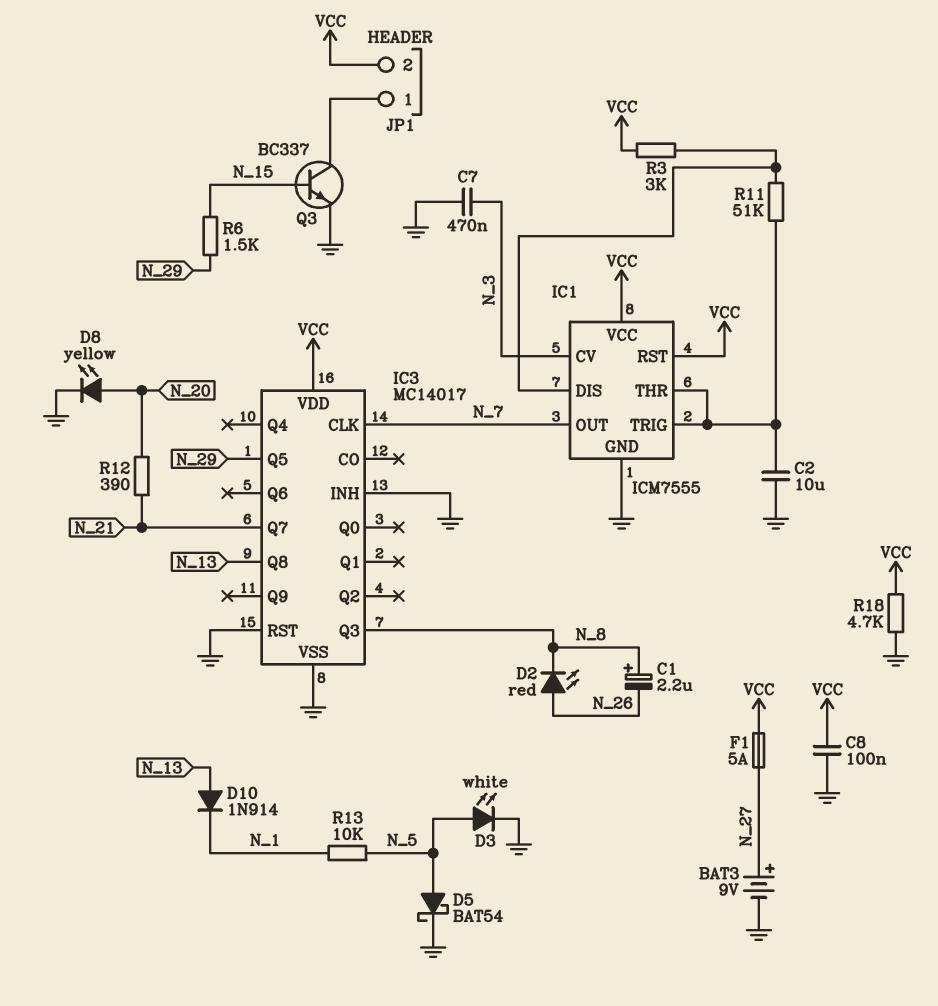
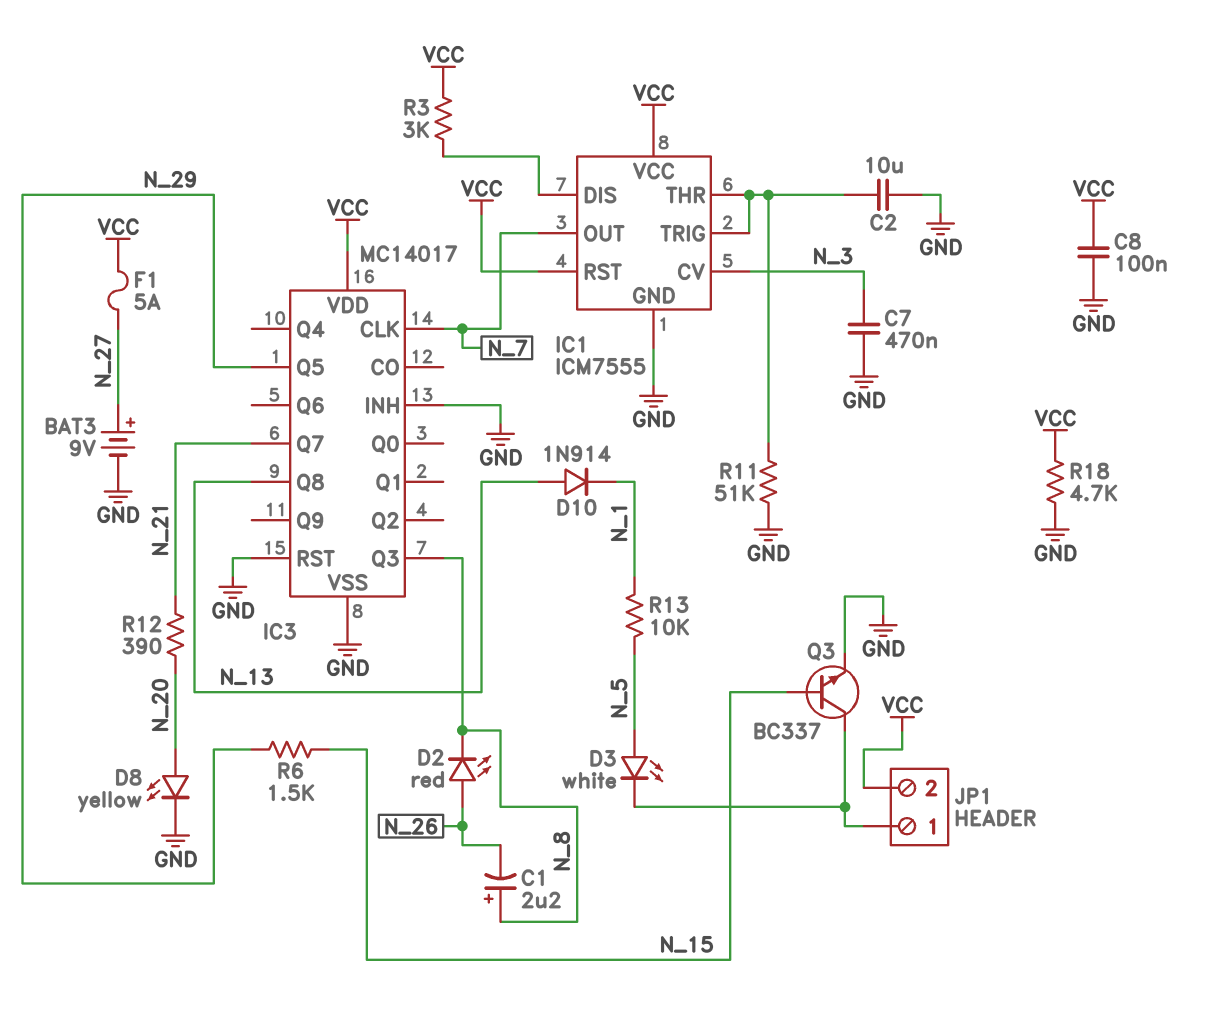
D3: LED white (A N_5, K GND) -> LED white (A N_5, K JP1/1)
D5: schottky BAT54 (A N_5, K GND) -> none
R11: 51k (IC1/DIS, IC1/THR) -> 51k (GND, IC1/THR)

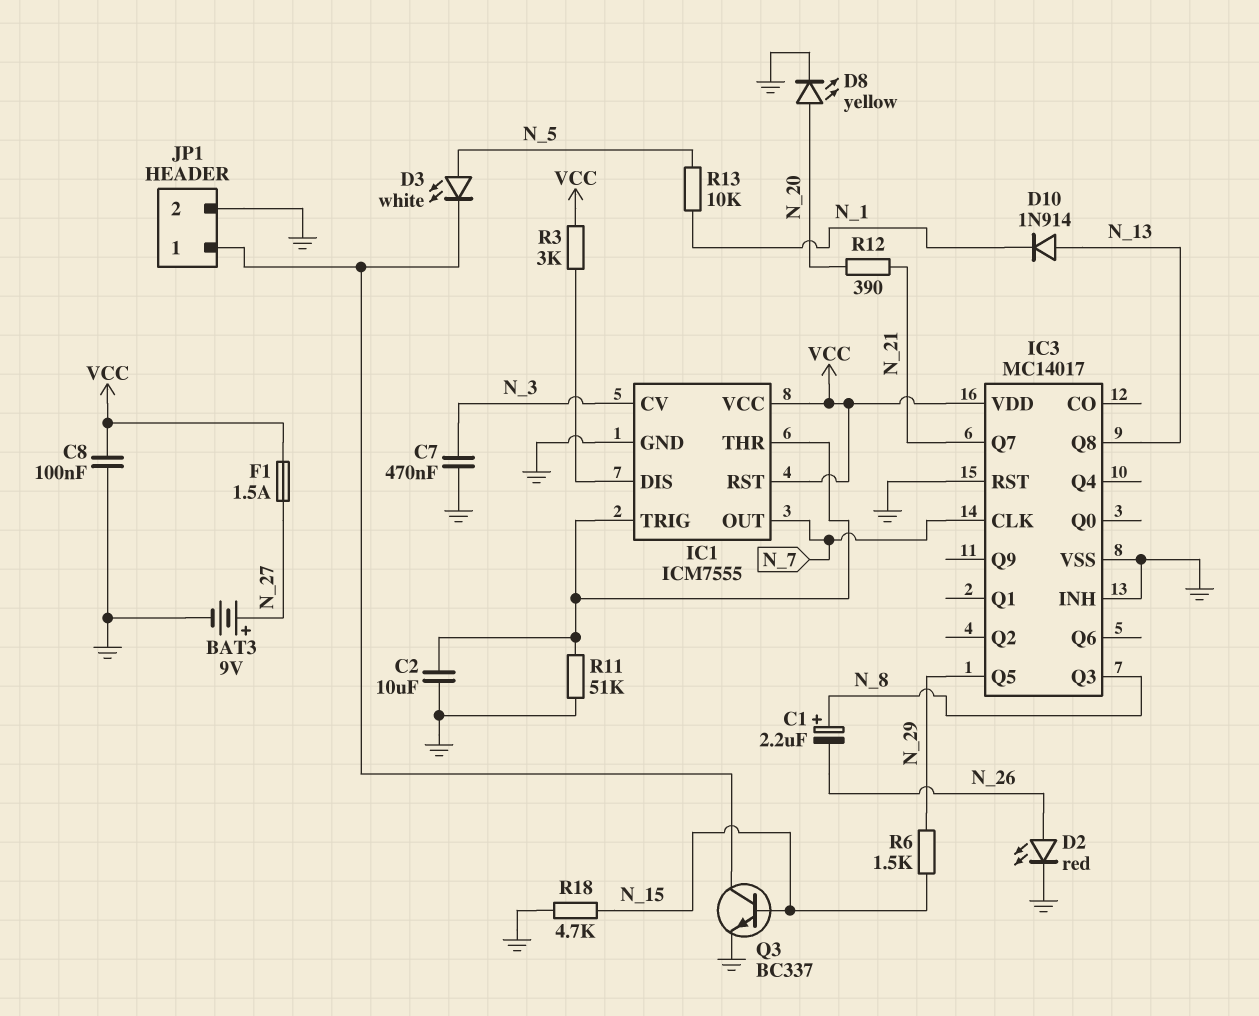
D2: LED red (A N_26, K N_8) -> LED red (A N_26, K GND)
F1: 5A (N_27, VCC) -> 1.5A (N_27, VCC)
JP1 pin 2: VCC -> GND
R18: 4.7k (GND, VCC) -> 4.7k (GND, N_15)

